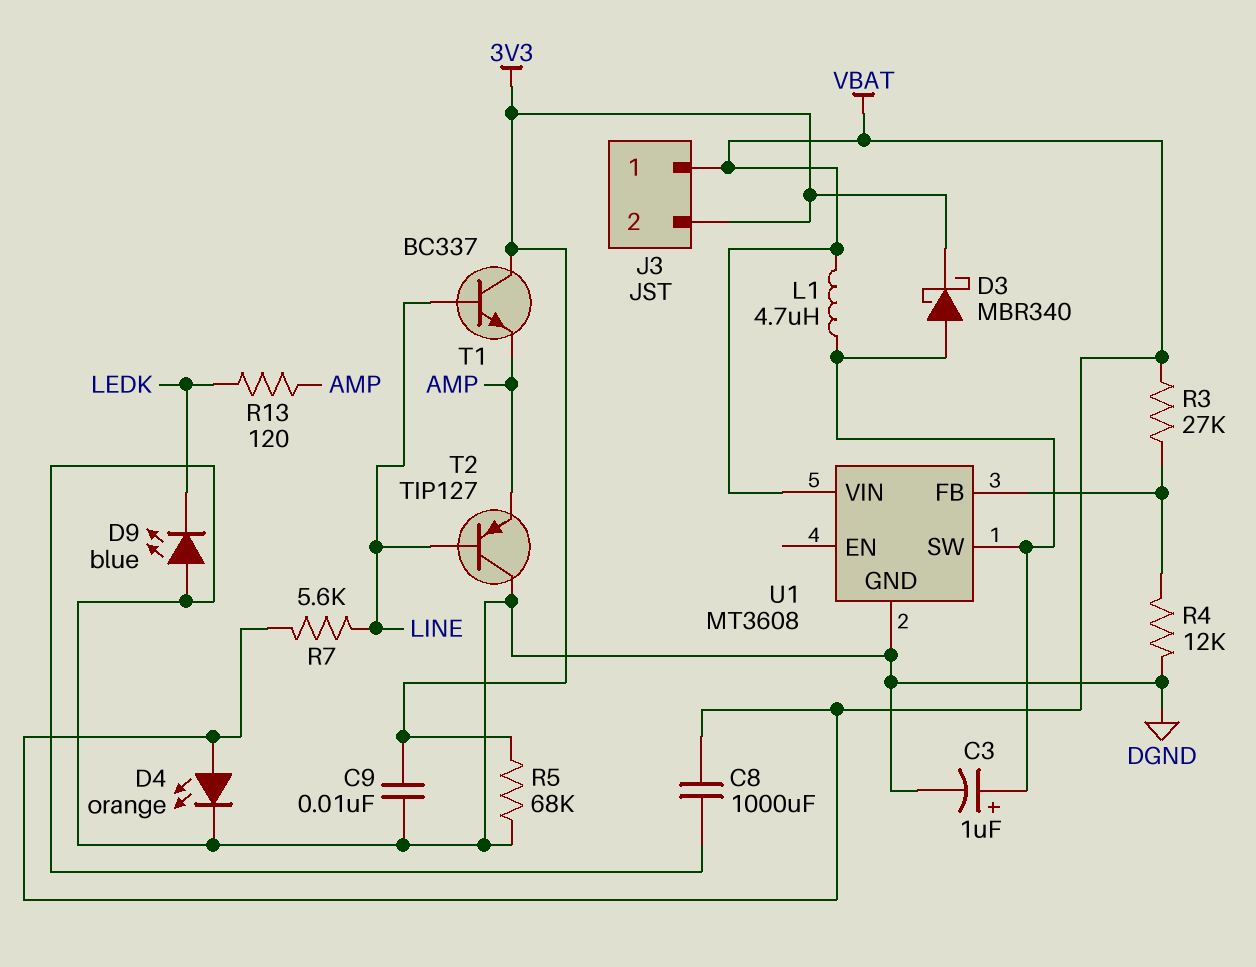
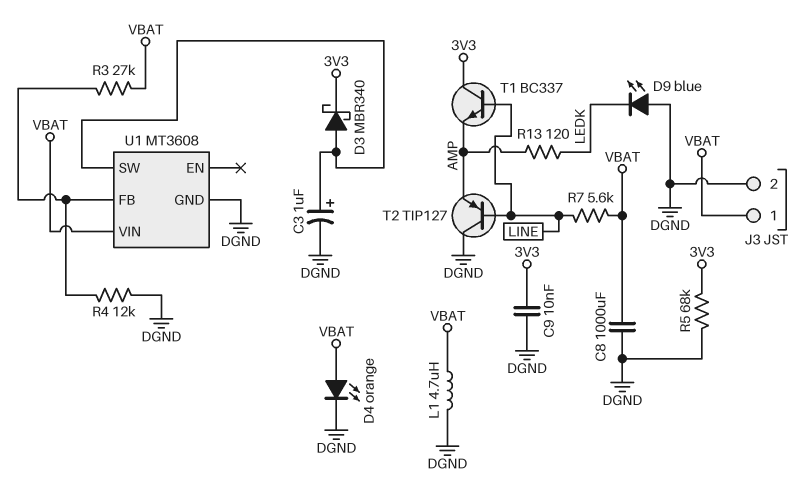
J3 pin 2: 3V3 -> DGND
L1: 4.7uH (U1/SW, VBAT) -> 4.7uH (DGND, VBAT)

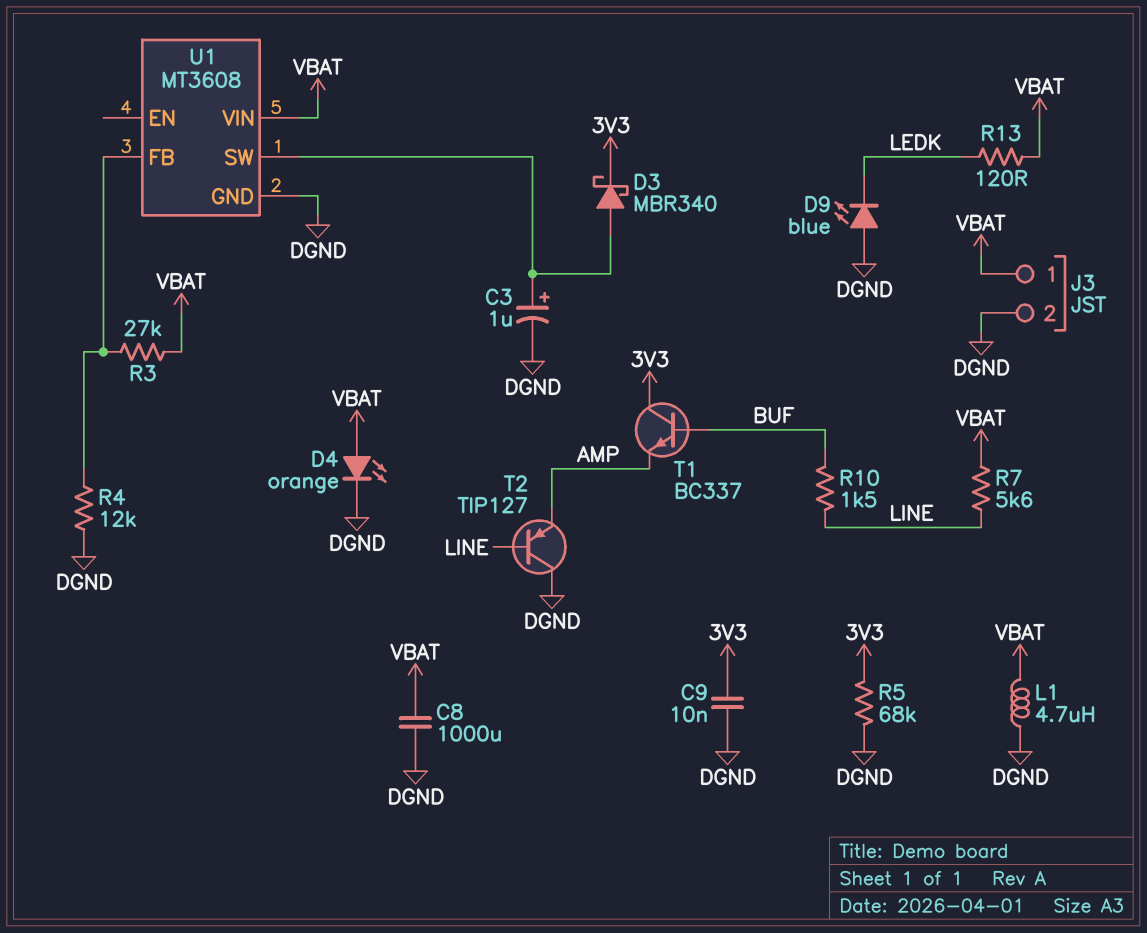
R10: none -> 1.5k (BUF, LINE)
R13: 120 (AMP, LEDK) -> 120 (LEDK, VBAT)
T1: NPN BC337 (B LINE, C 3V3, E AMP) -> NPN BC337 (B BUF, C 3V3, E AMP)

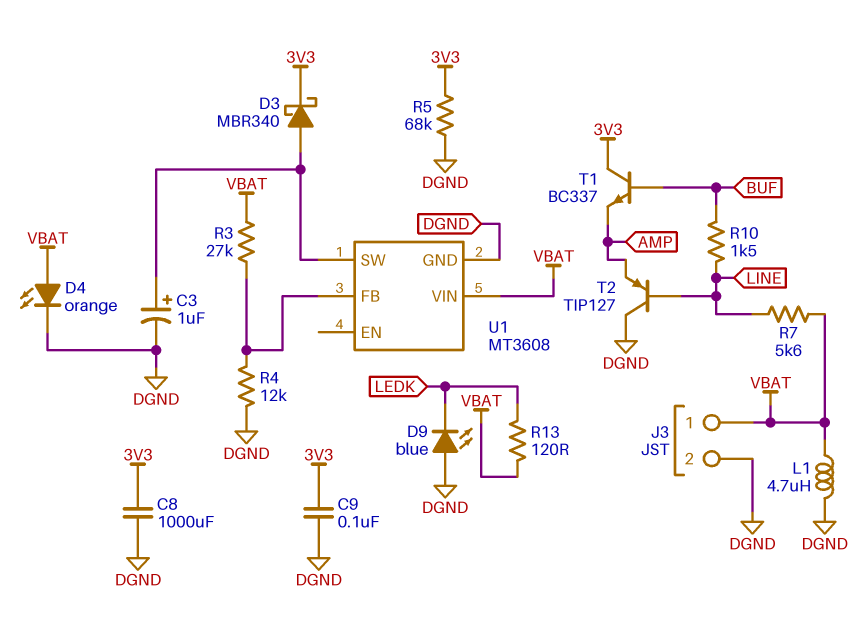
C8: 1000uF (DGND, VBAT) -> 1000uF (3V3, DGND)
C9: 10nF (3V3, DGND) -> 100nF (3V3, DGND)

